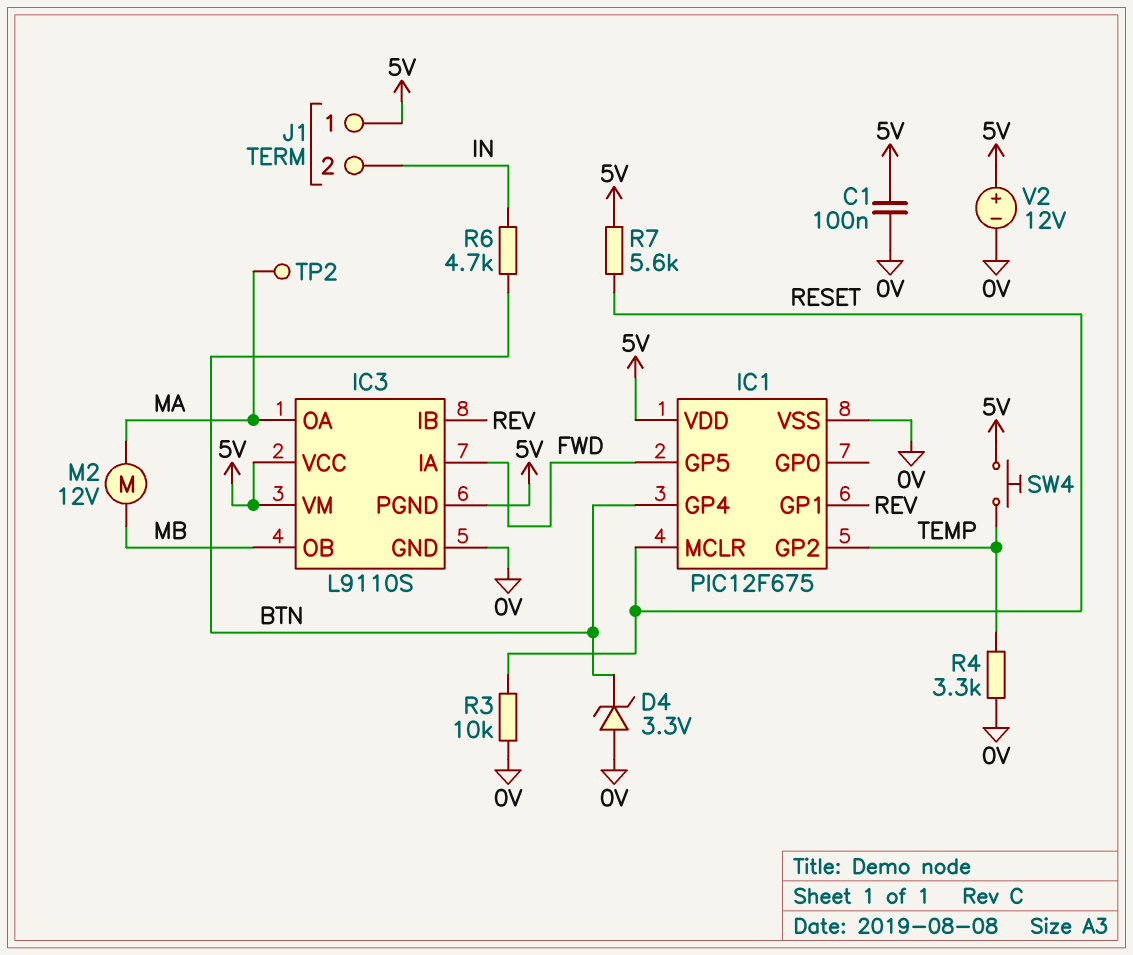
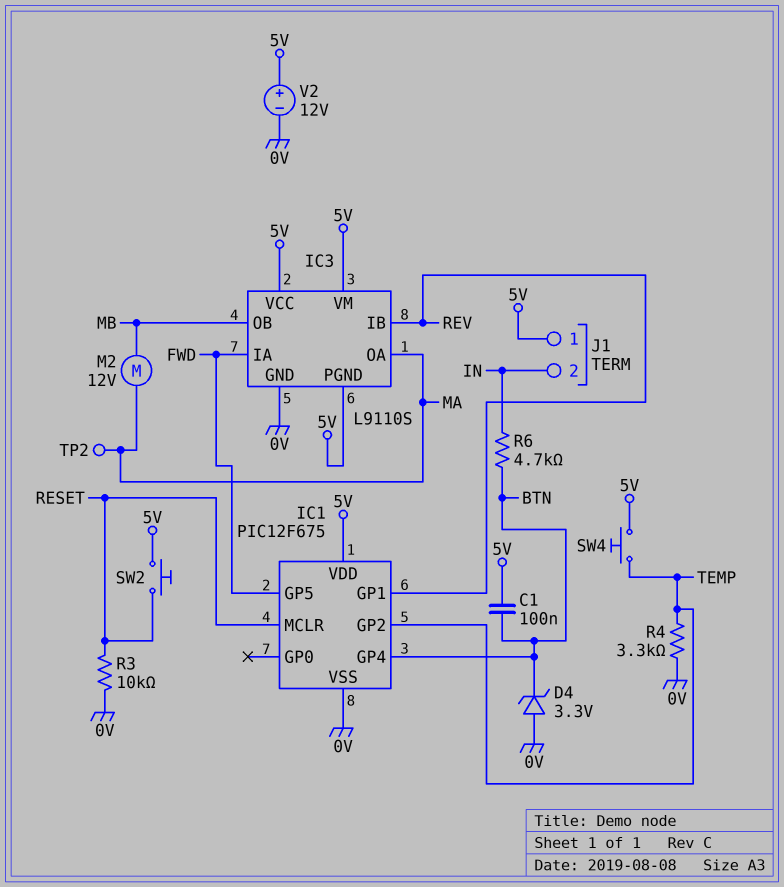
C1: 100nF (0V, 5V) -> 100nF (5V, BTN)
R7: 5.6k (5V, RESET) -> none
SW2: none -> button (5V, RESET)

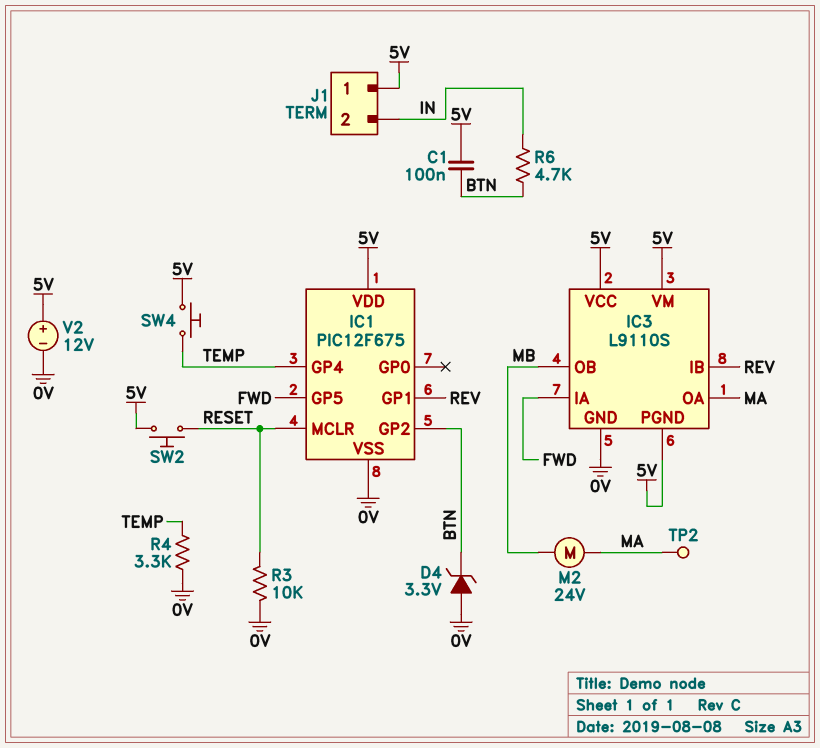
IC1 pin GP2: TEMP -> BTN
IC1 pin GP4: BTN -> TEMP
M2: motor 12V (MA, MB) -> motor 24V (MA, MB)

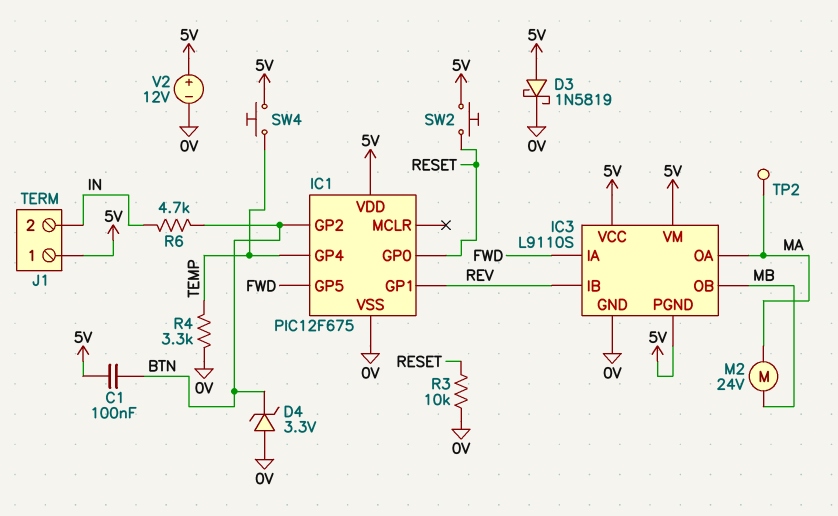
D3: none -> schottky 1N5819 (A 5V, K 0V)
IC1 pin GP0: none -> RESET
IC1 pin MCLR: RESET -> none

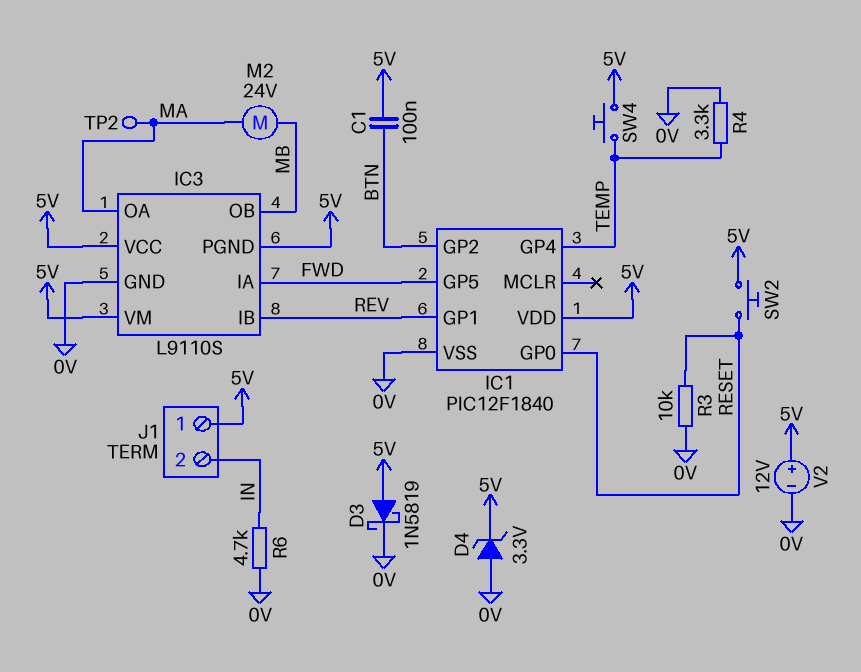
D4: zener 3.3V (A 0V, K BTN) -> zener 3.3V (A 0V, K 5V)
IC1: PIC12F675 -> PIC12F1840
R6: 4.7k (BTN, IN) -> 4.7k (0V, IN)

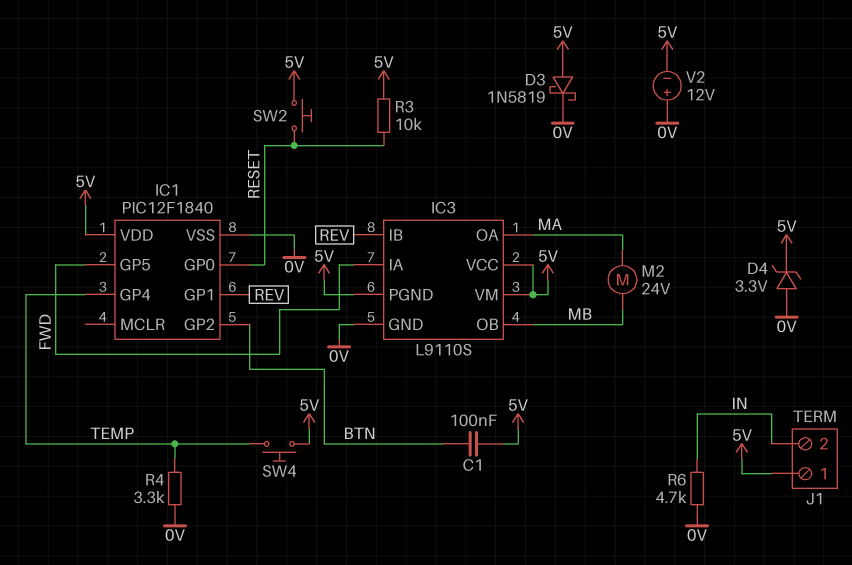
R3: 10k (0V, RESET) -> 10k (5V, RESET)
TP2: test point (MA) -> none
V2: 12V (plus 5V, minus 0V) -> 12V (plus 0V, minus 5V)

